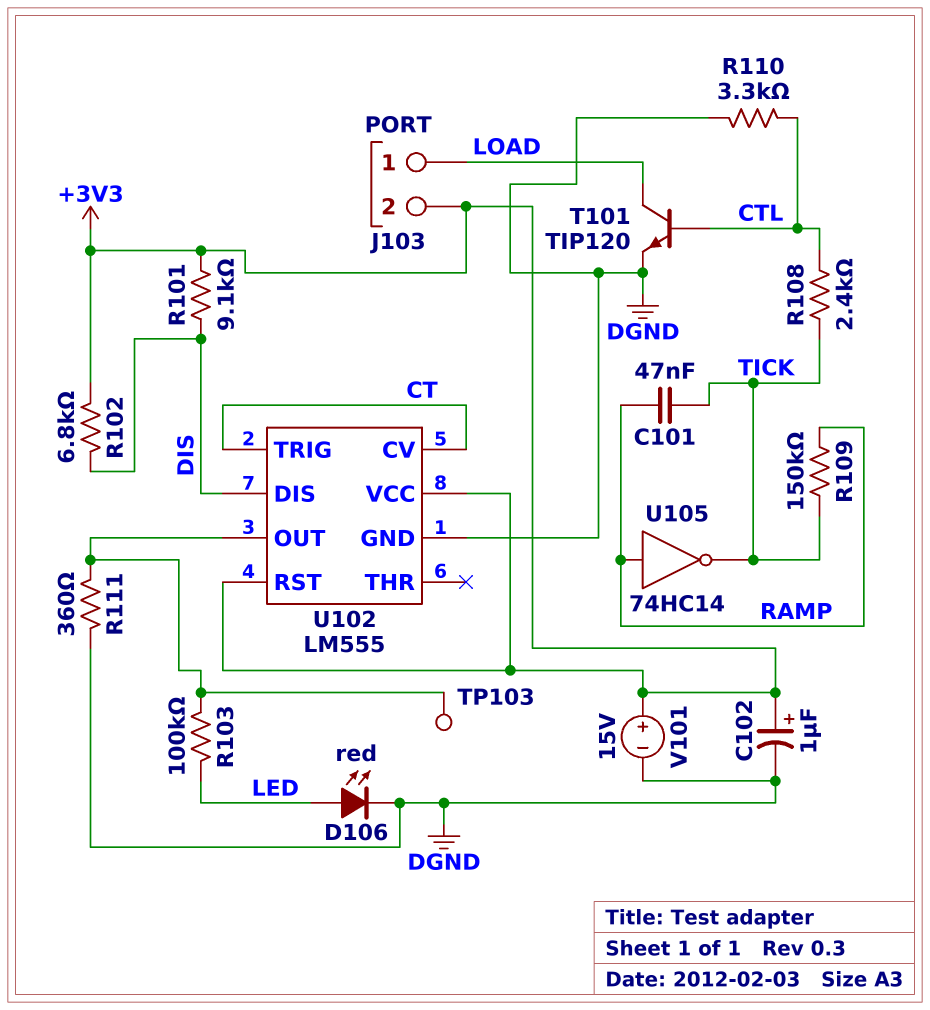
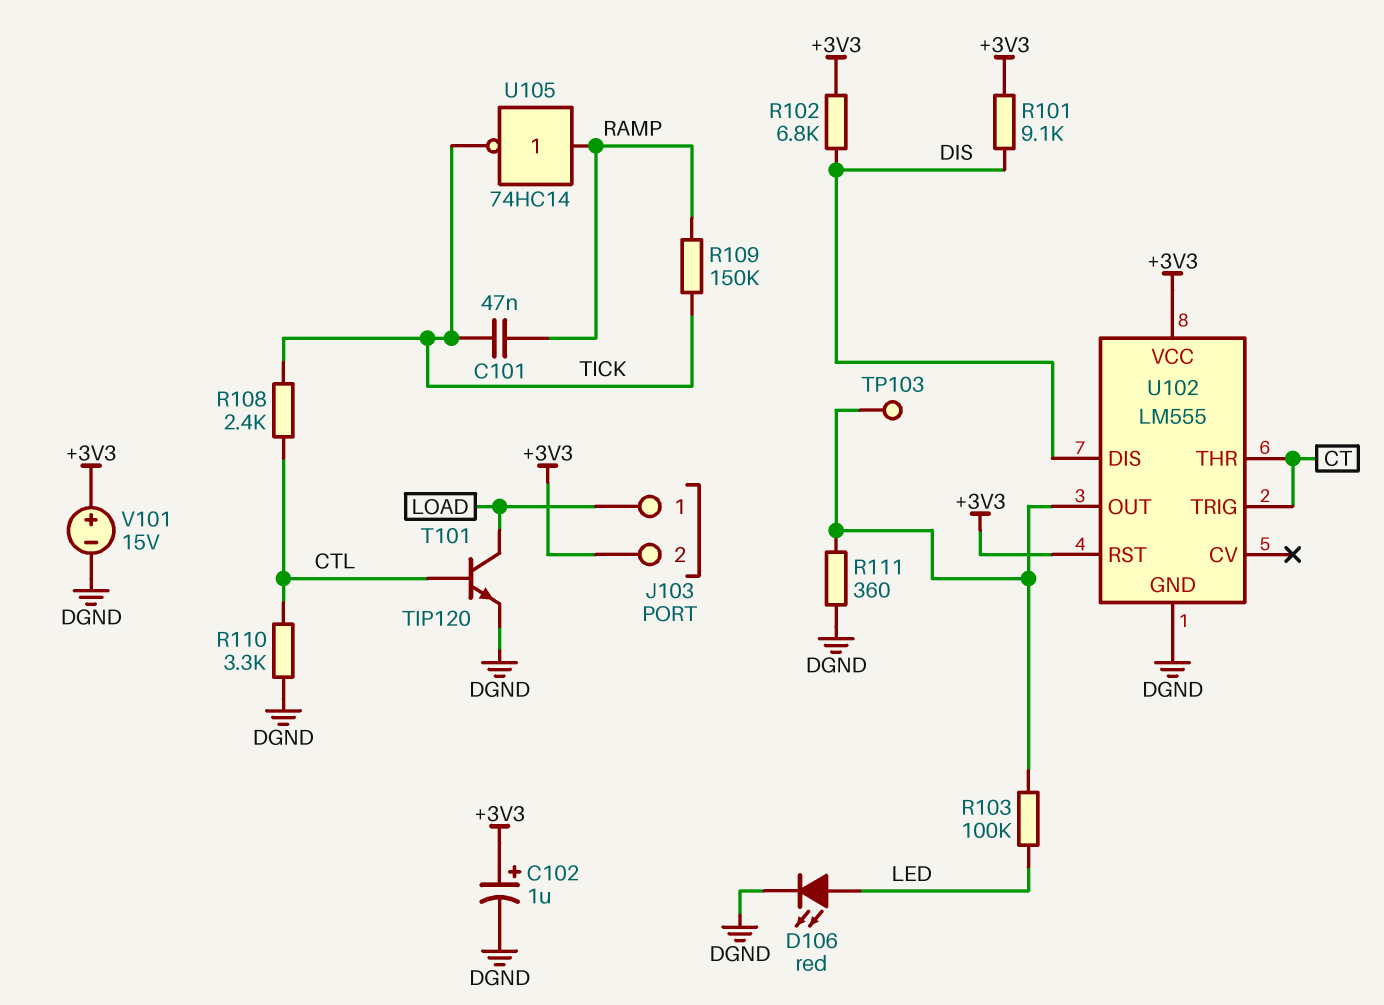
U102 pin CV: CT -> none
U102 pin THR: none -> CT

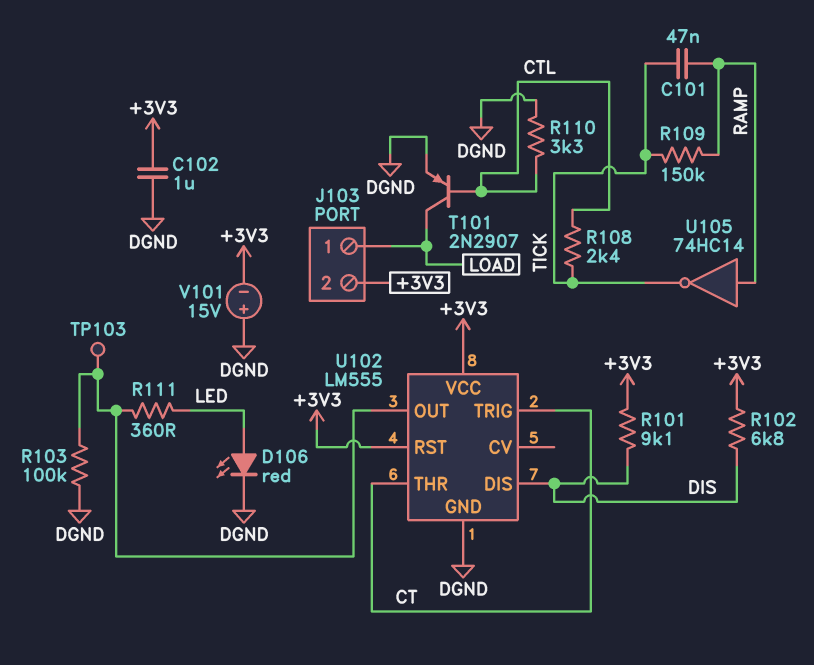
C102: 1uF (plus +3V3, minus DGND) -> 1uF (+3V3, DGND)
R103: 100k (LED, U102/OUT) -> 100k (DGND, U102/OUT)
R111: 360 (DGND, U102/OUT) -> 360 (LED, U102/OUT)
T101: NPN TIP120 (B CTL, C LOAD, E DGND) -> PNP 2N2907 (B CTL, C LOAD, E DGND)
V101: 15V (plus +3V3, minus DGND) -> 15V (plus DGND, minus +3V3)

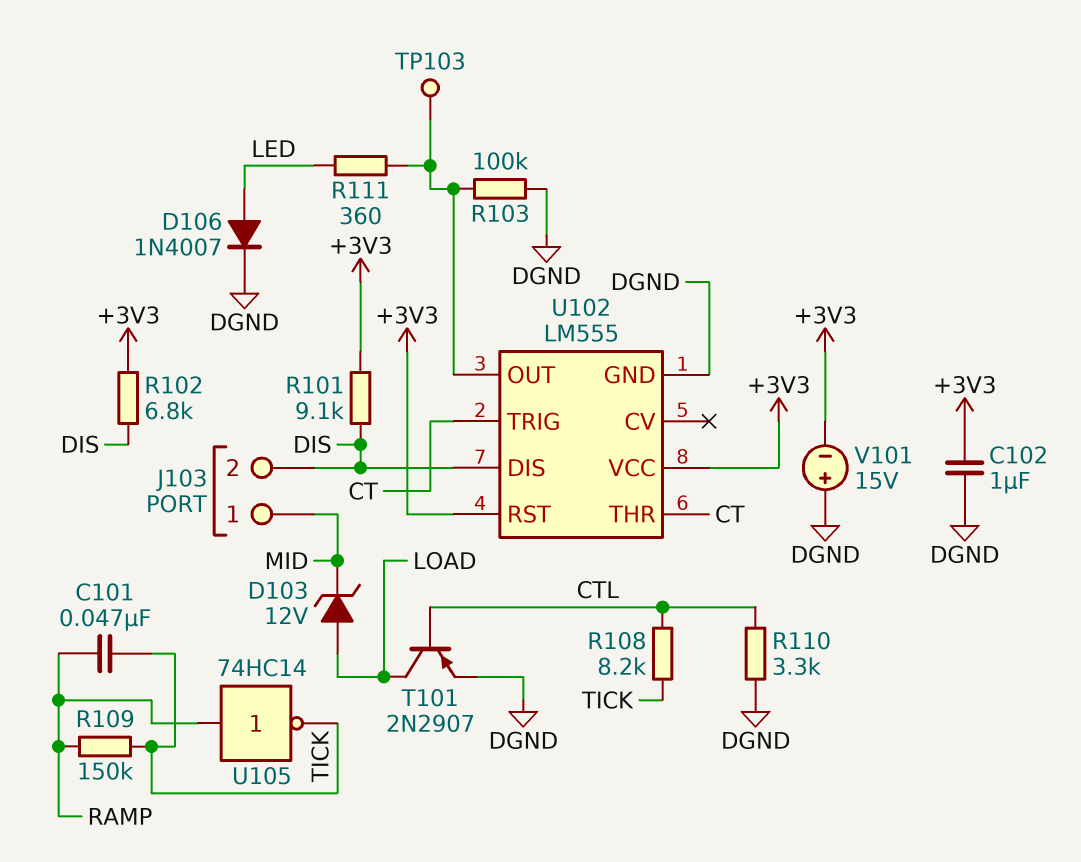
D103: none -> zener 12V (A LOAD, K MID)
D106: LED red (A LED, K DGND) -> diode 1N4007 (A LED, K DGND)
J103 pin 1: LOAD -> MID
J103 pin 2: +3V3 -> DIS
R108: 2.4k (CTL, TICK) -> 8.2k (CTL, TICK)

